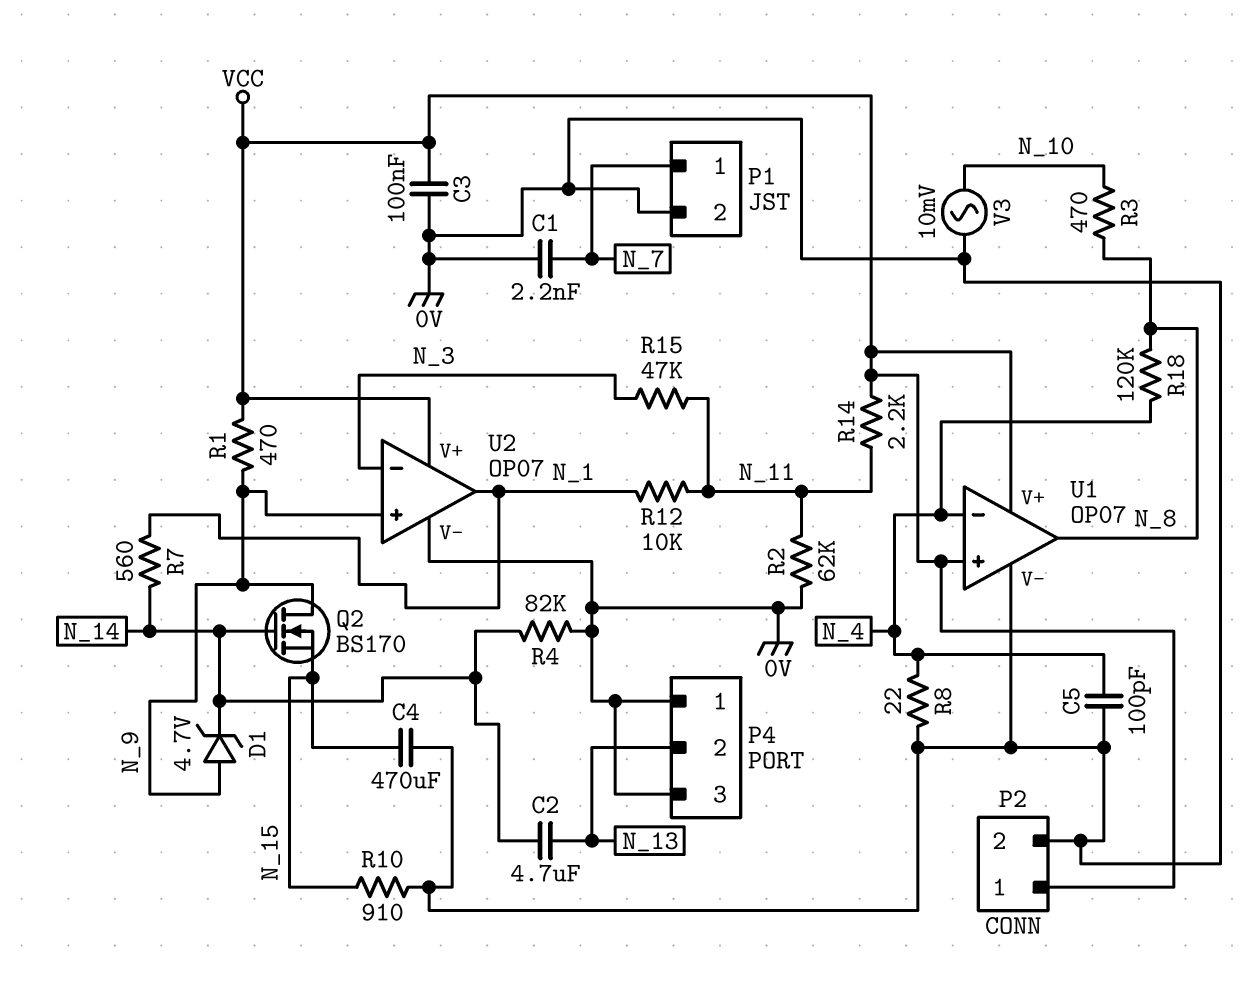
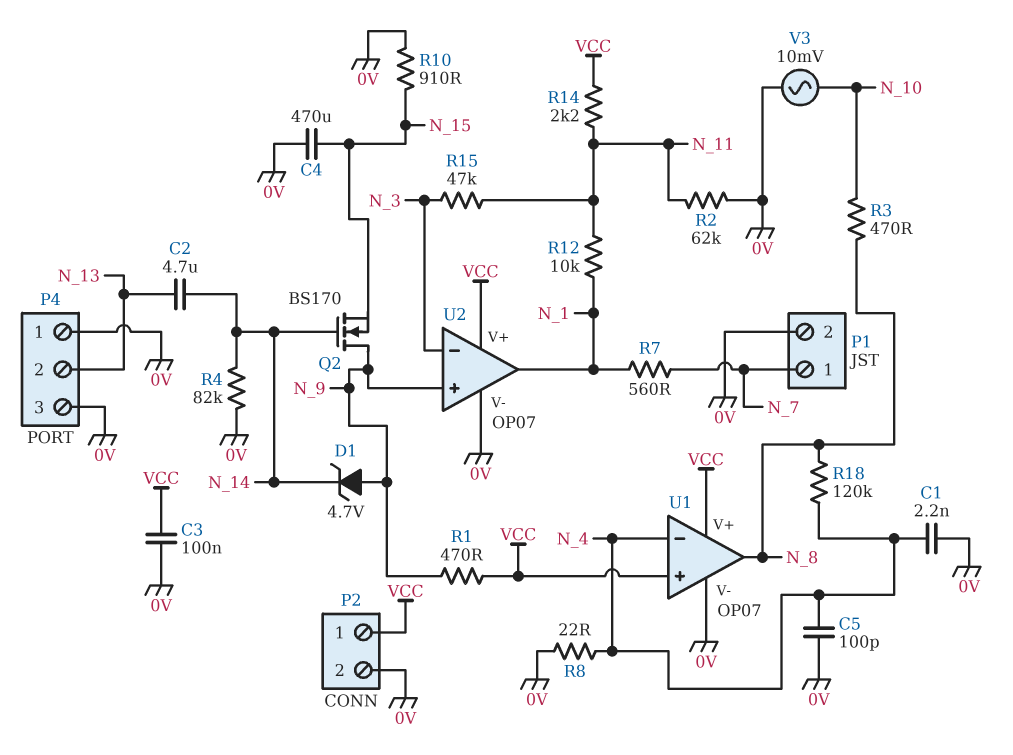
C1: 2.2nF (0V, N_7) -> 2.2nF (0V, N_4)
R7: 560 (N_1, N_14) -> 560 (N_1, N_7)

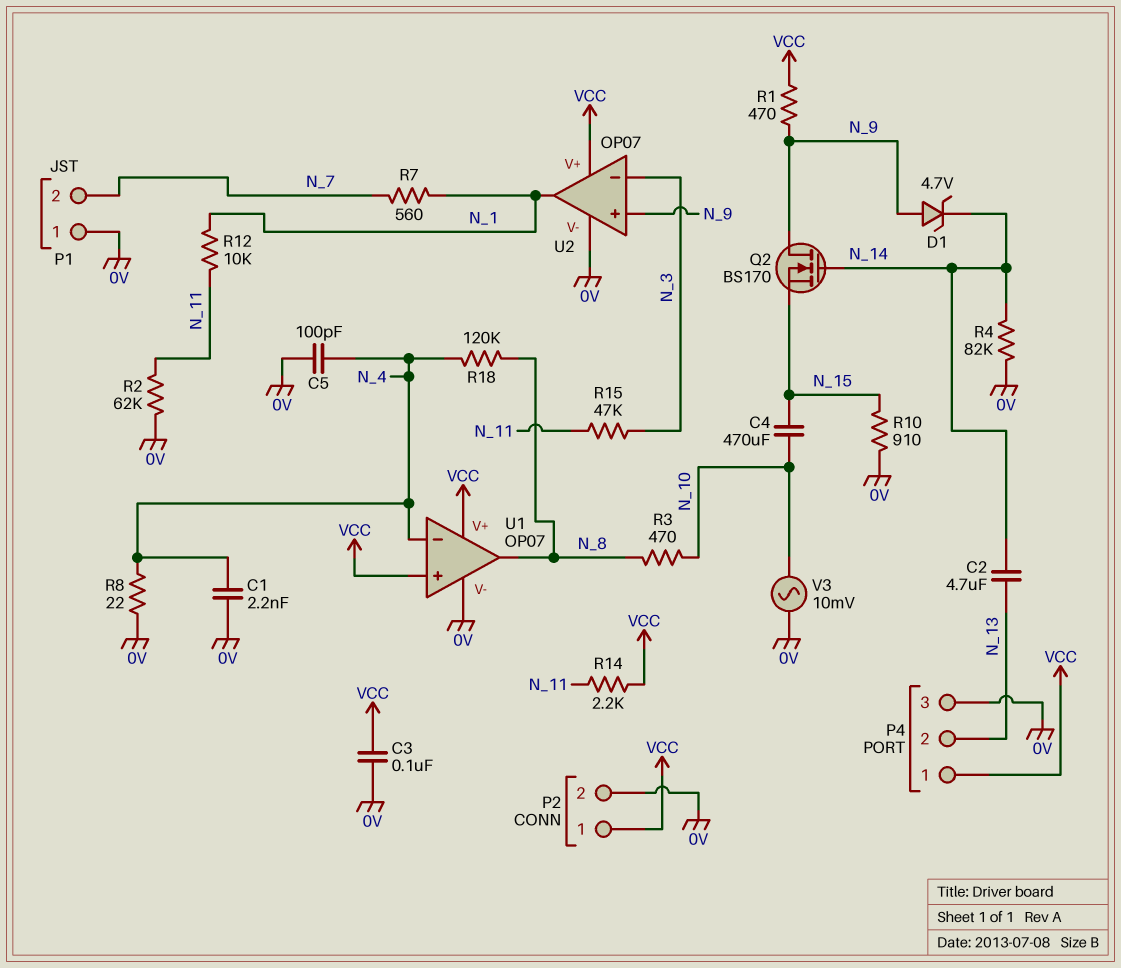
C4: 470uF (0V, N_15) -> 470uF (N_10, N_15)
P1 pin 1: N_7 -> 0V
P1 pin 2: 0V -> N_7
P4 pin 1: 0V -> VCC

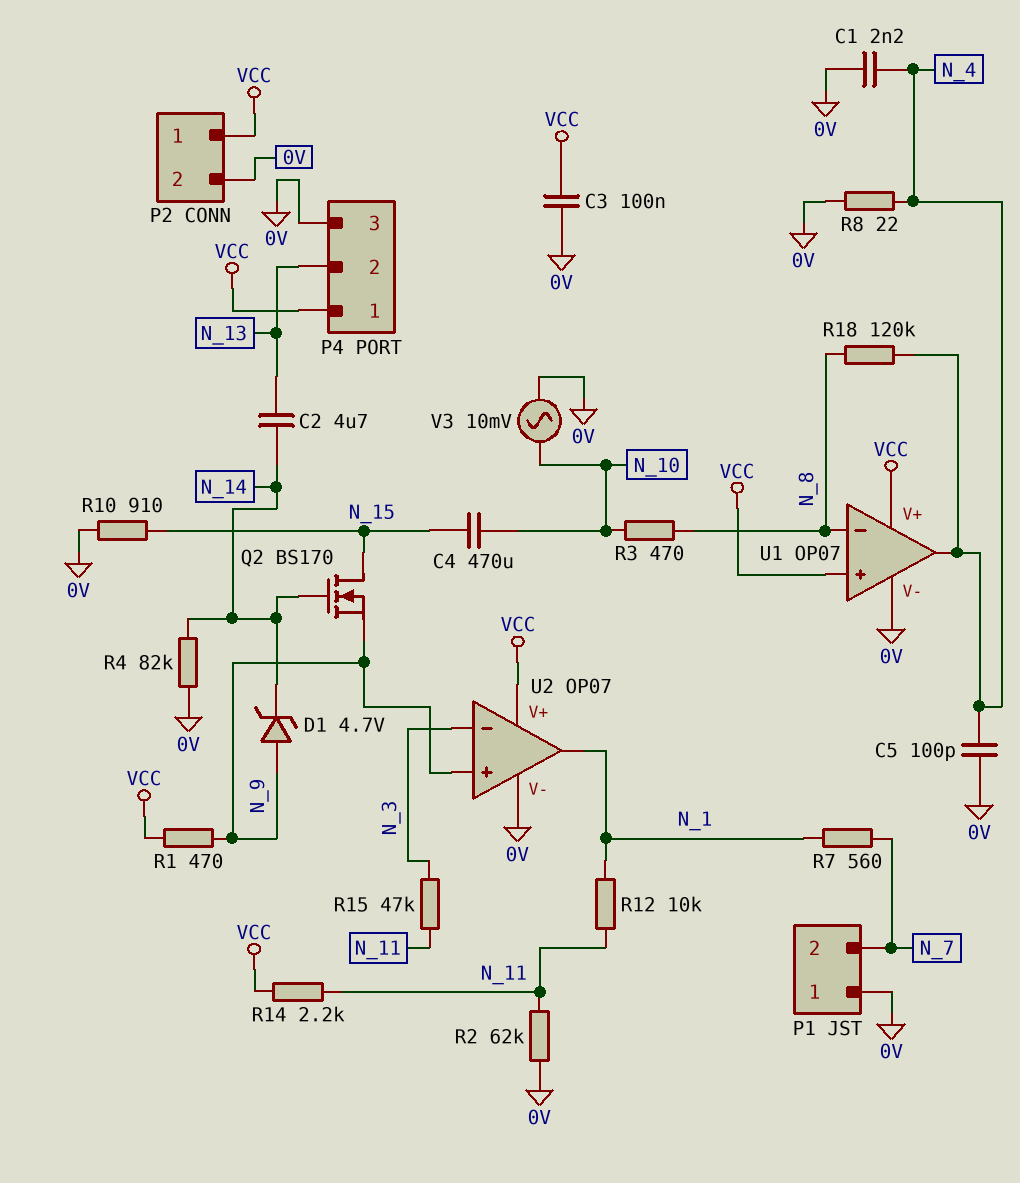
Q2: NMOS BS170 (G N_14, D N_9, S N_15) -> NMOS BS170 (G N_14, D N_15, S N_9)
U1 pin in-: N_4 -> N_8
U1 pin out: N_8 -> N_4

